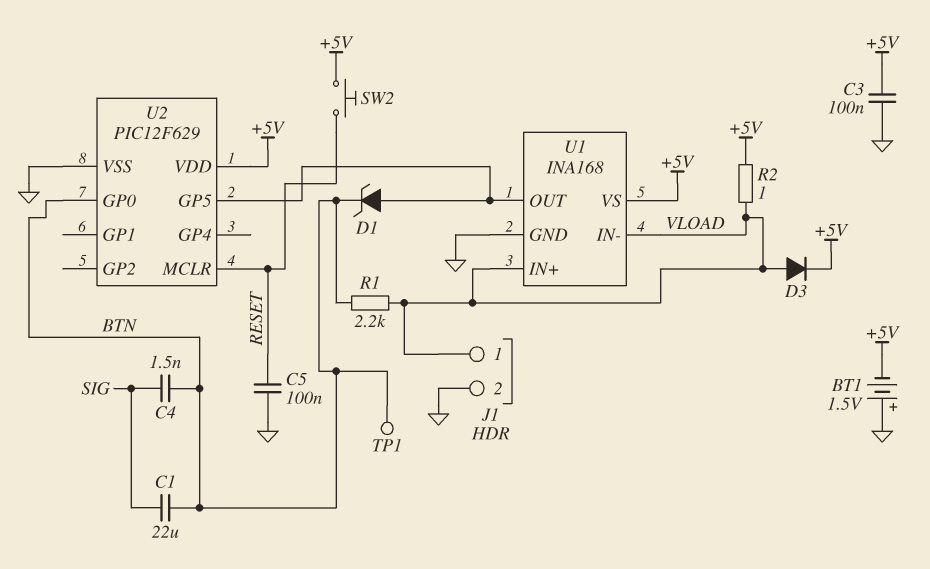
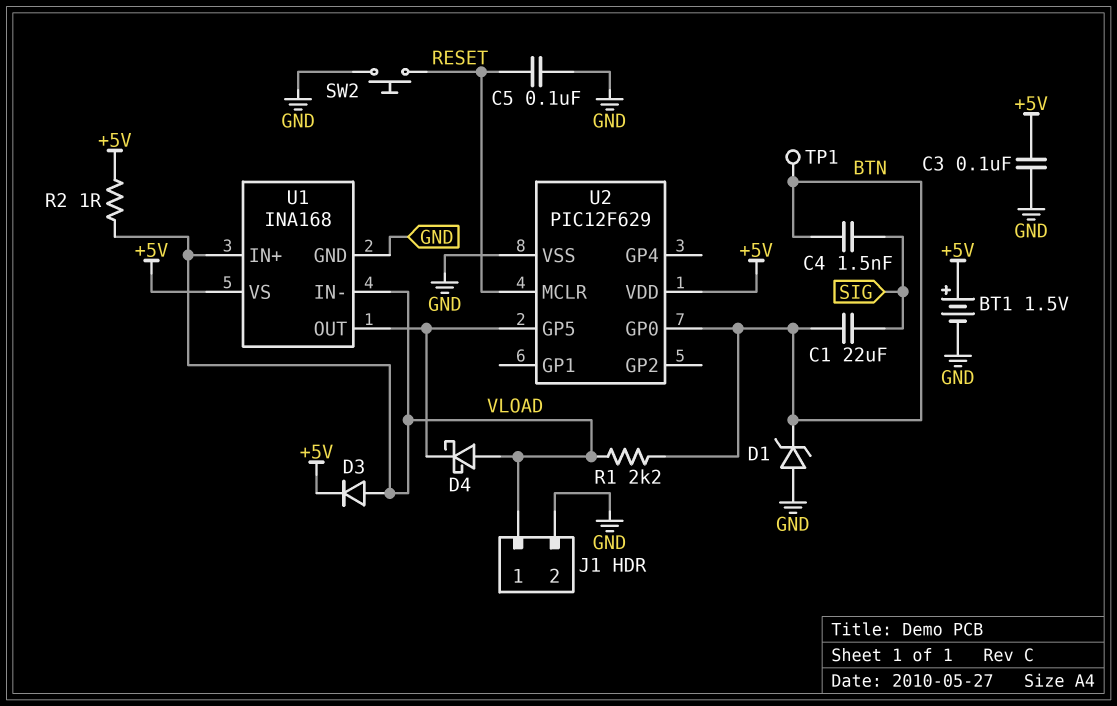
BT1: 1.5V (plus GND, minus +5V) -> 1.5V (plus +5V, minus GND)
D1: zener (A U1/OUT, K BTN) -> zener (A GND, K BTN)
D4: none -> schottky (A VLOAD, K U1/OUT)
SW2: button (+5V, RESET) -> button (GND, RESET)

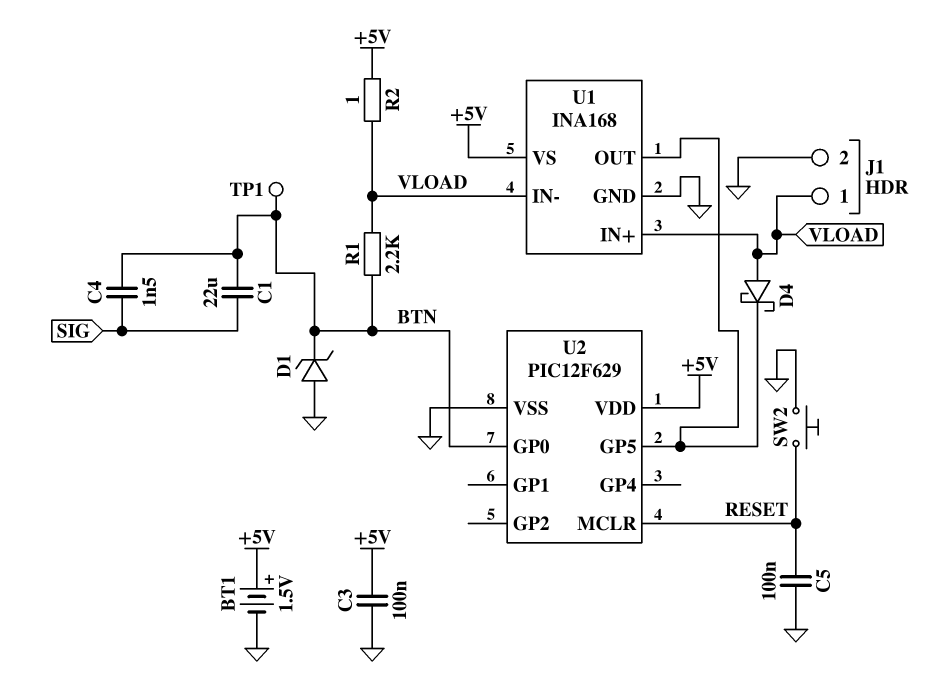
D3: diode (A VLOAD, K +5V) -> none

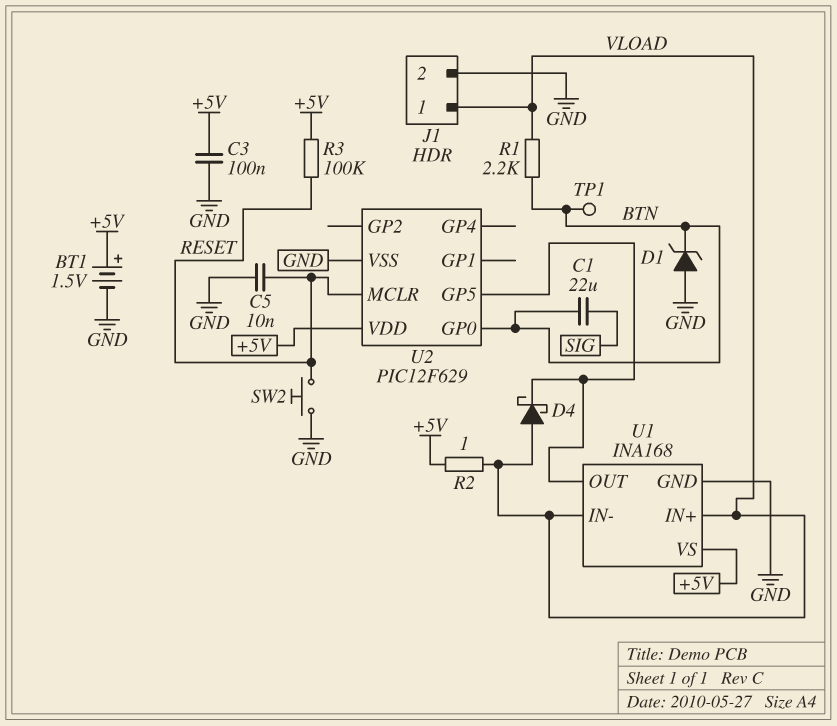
C4: 1.5nF (BTN, SIG) -> none
C5: 100nF (GND, RESET) -> 10nF (GND, RESET)
R3: none -> 100k (+5V, RESET)

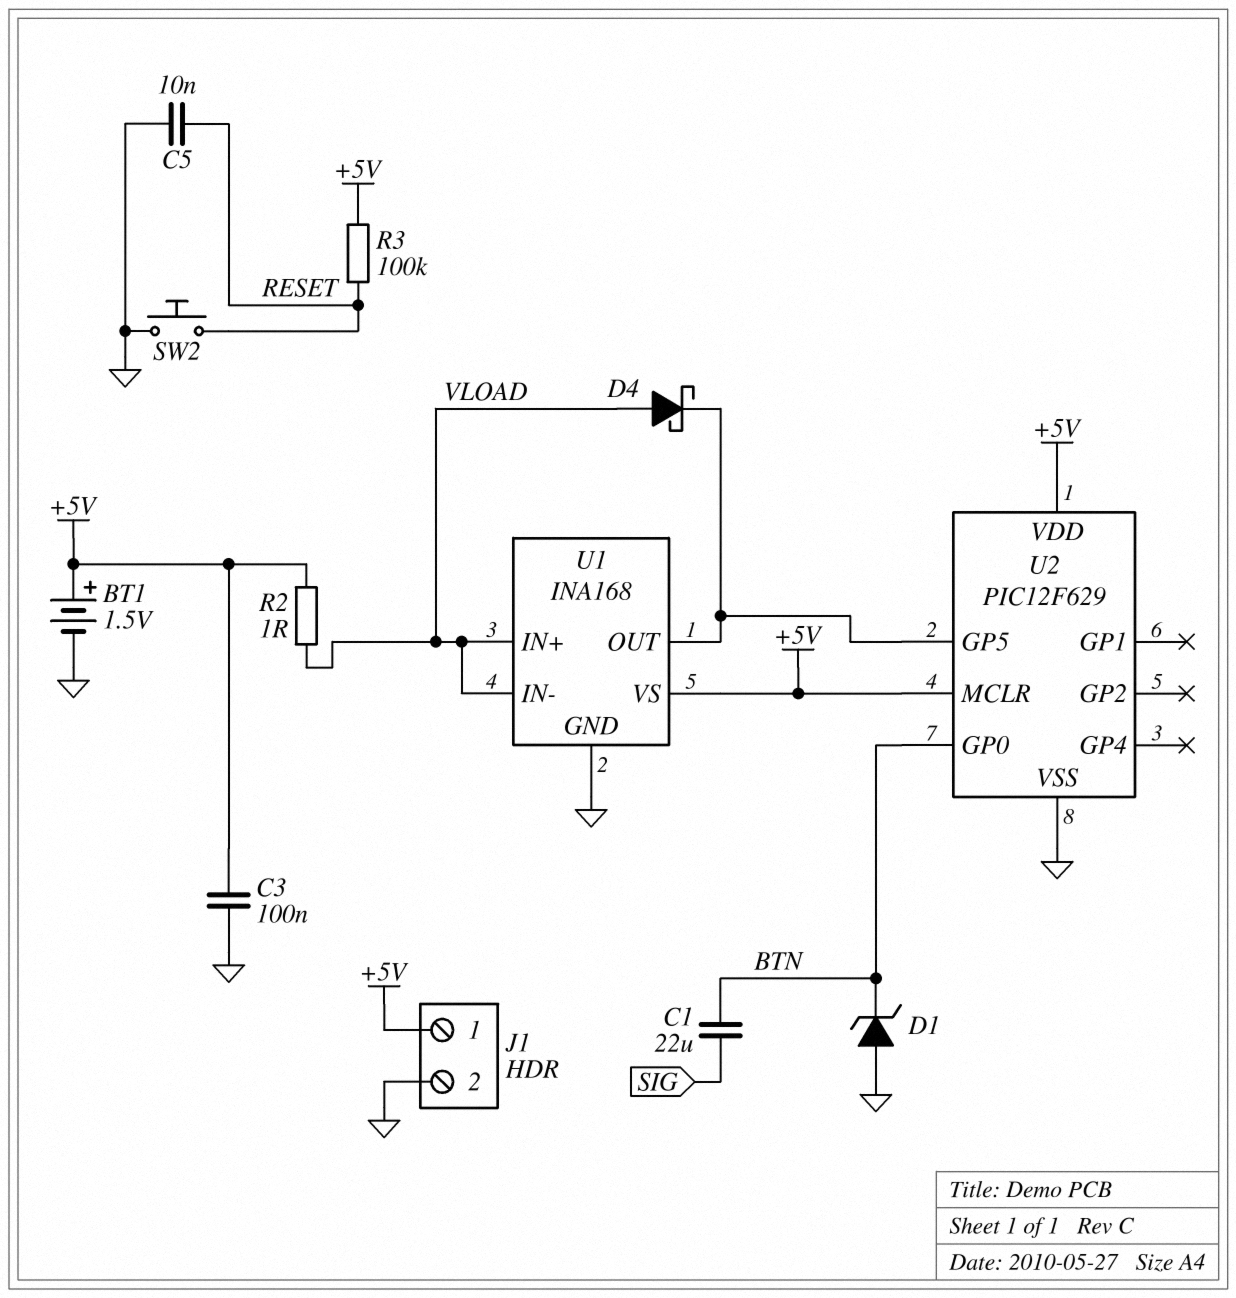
J1 pin 1: VLOAD -> +5V
R1: 2.2k (BTN, VLOAD) -> none
TP1: test point (BTN) -> none
U2 pin MCLR: RESET -> +5V

